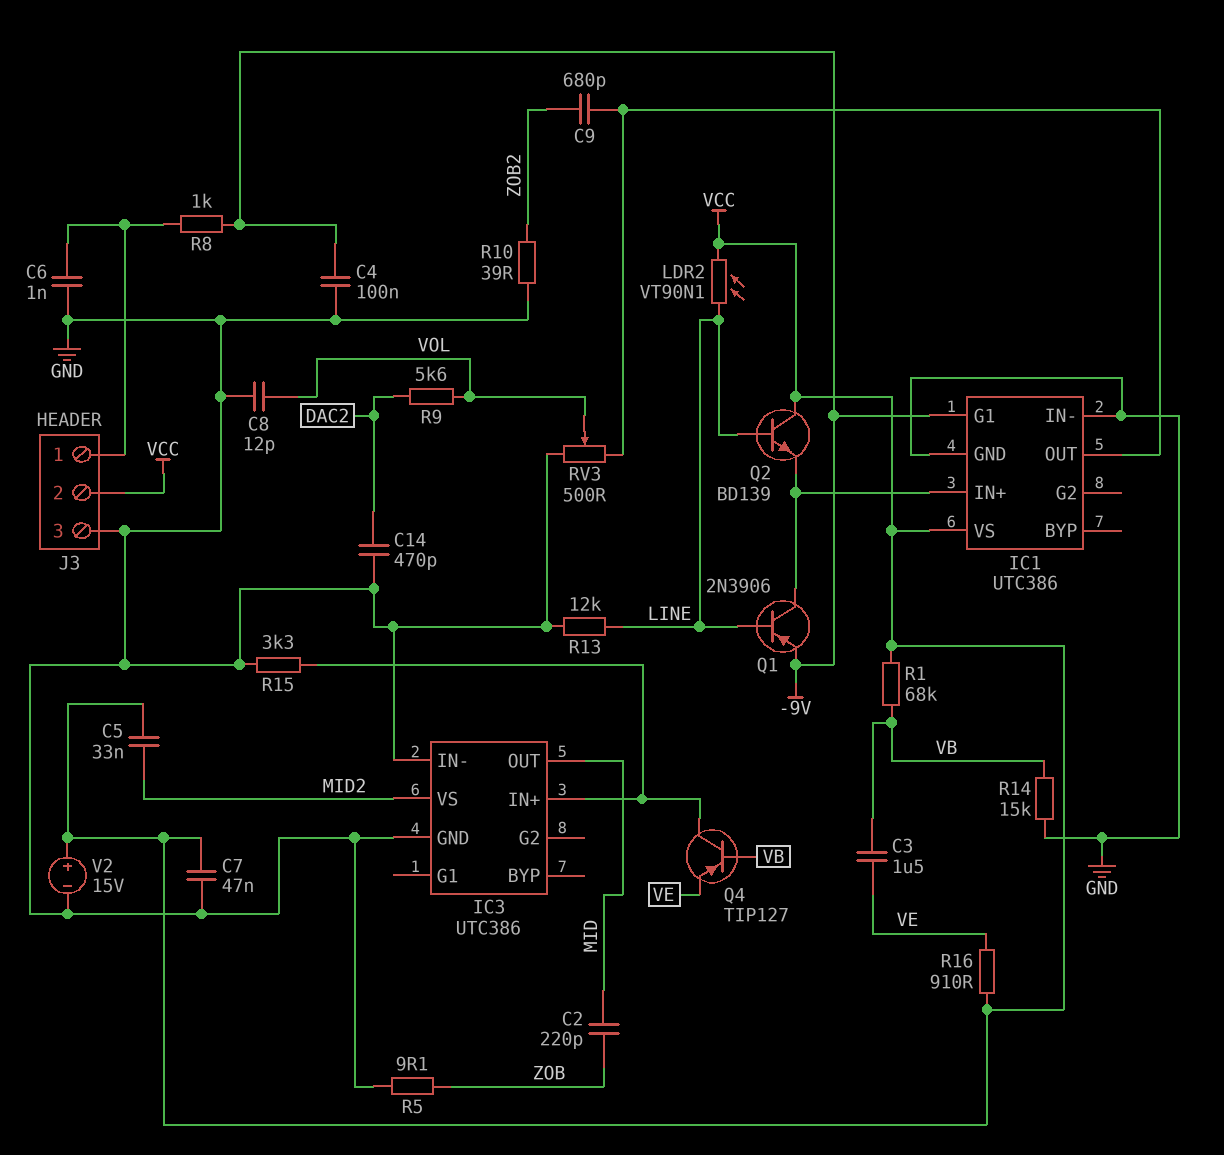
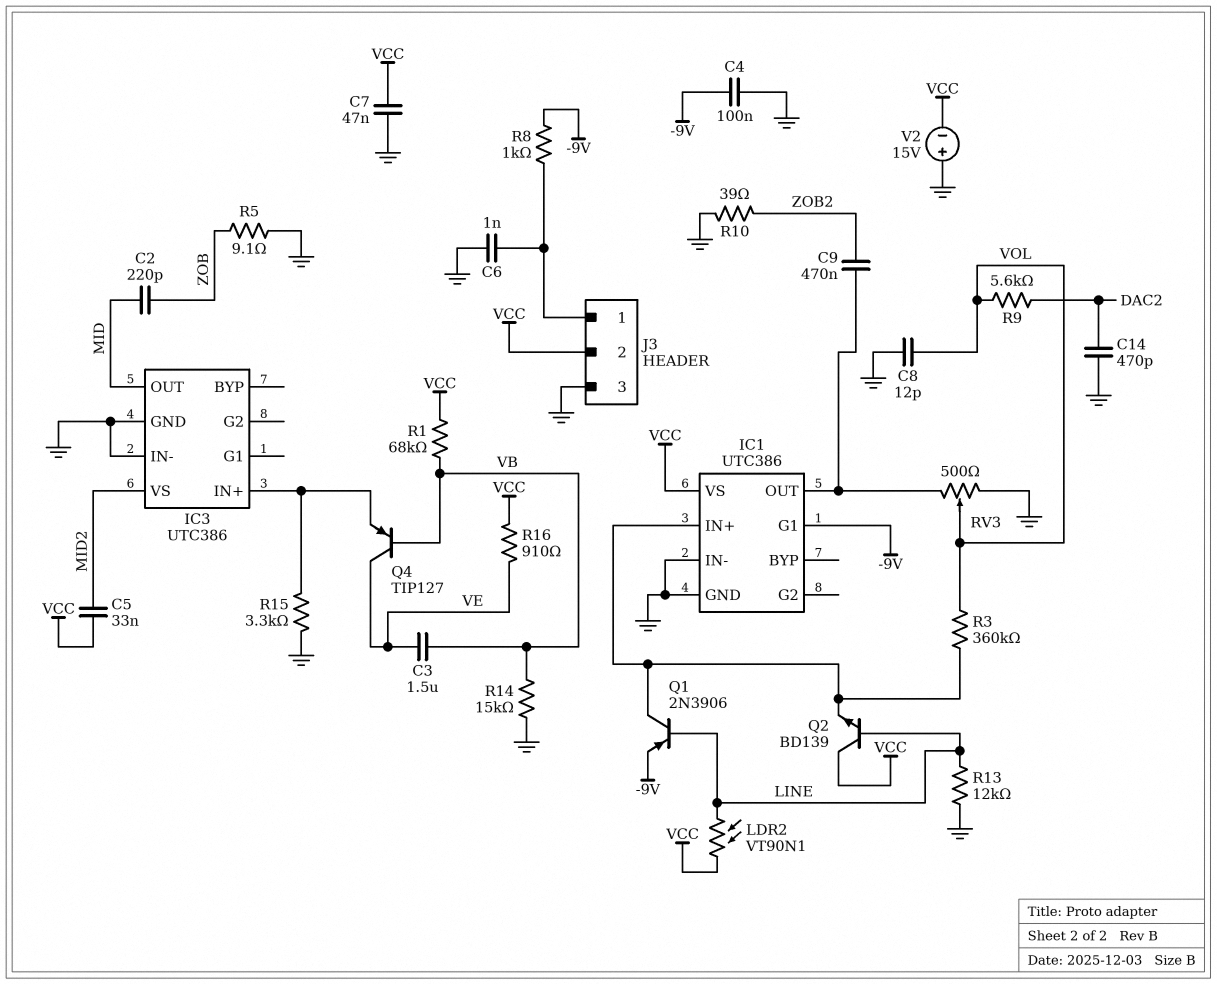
C9: 680pF (IC1/OUT, ZOB2) -> 470nF (IC1/OUT, ZOB2)
Q4: PNP TIP127 (B VB, C IC3/IN+, E VE) -> PNP TIP127 (B VB, C VE, E IC3/IN+)
R3: none -> 360k (IC1/IN+, VOL)
V2: 15V (plus VCC, minus GND) -> 15V (plus GND, minus VCC)

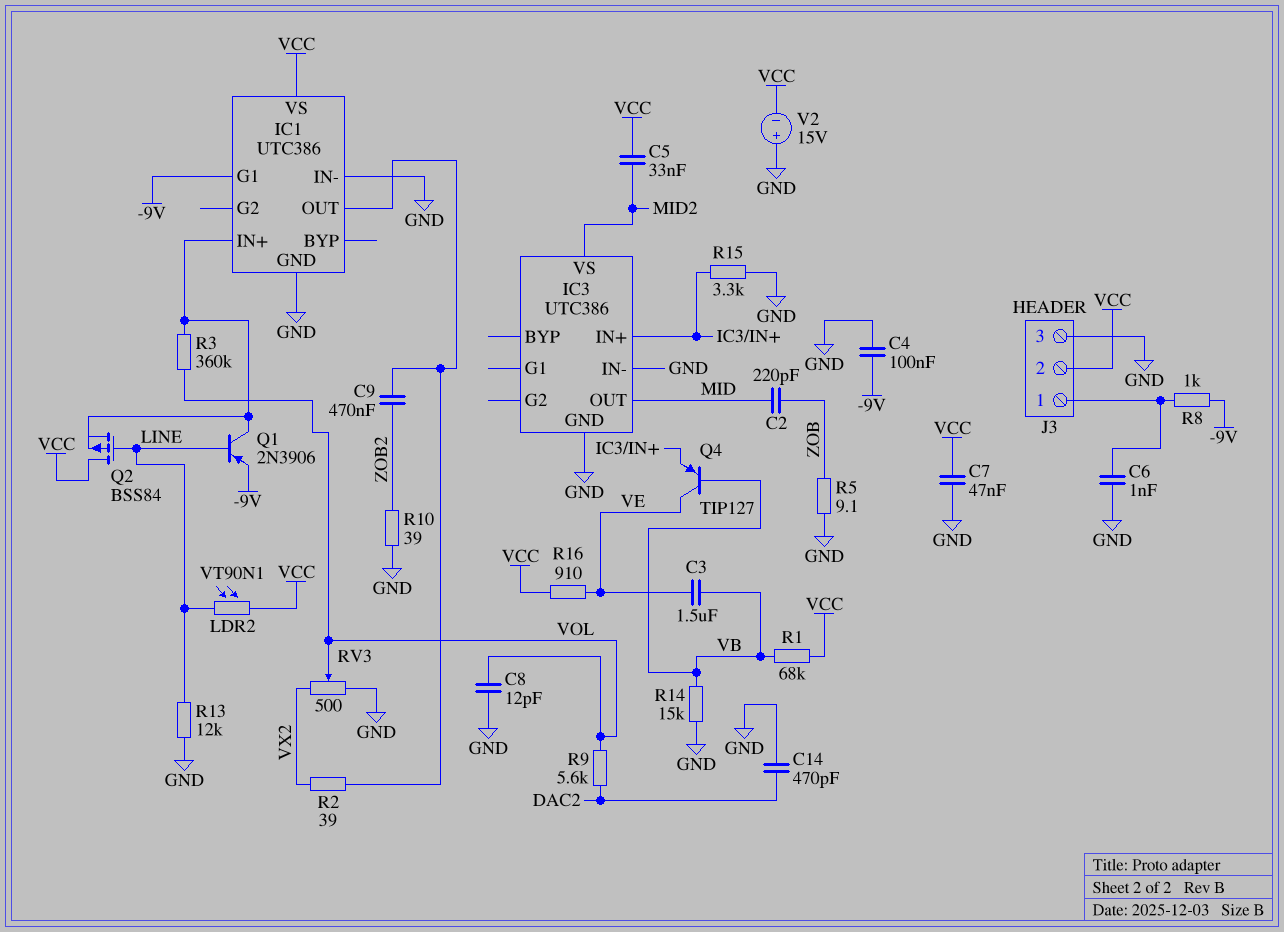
Q2: NPN BD139 (B LINE, C VCC, E IC1/IN+) -> PMOS BSS84 (G LINE, D VCC, S IC1/IN+)
R2: none -> 39 (IC1/OUT, VX2)
RV3: 500 (GND, IC1/OUT, wiper VOL) -> 500 (GND, VX2, wiper VOL)

